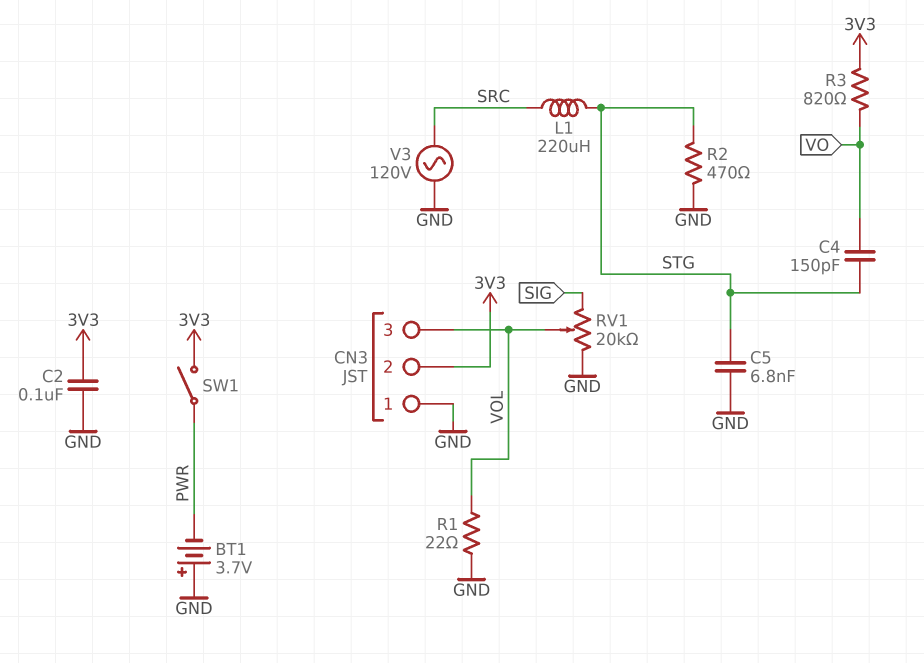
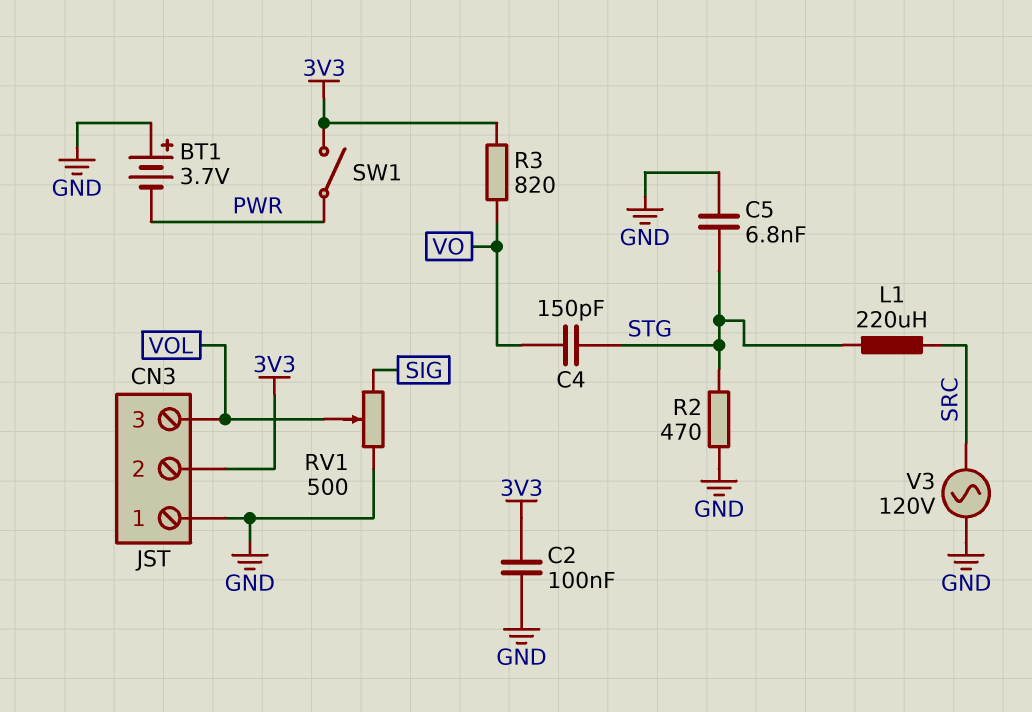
R1: 22 (GND, VOL) -> none
RV1: 20k (GND, SIG, wiper VOL) -> 500 (GND, SIG, wiper VOL)

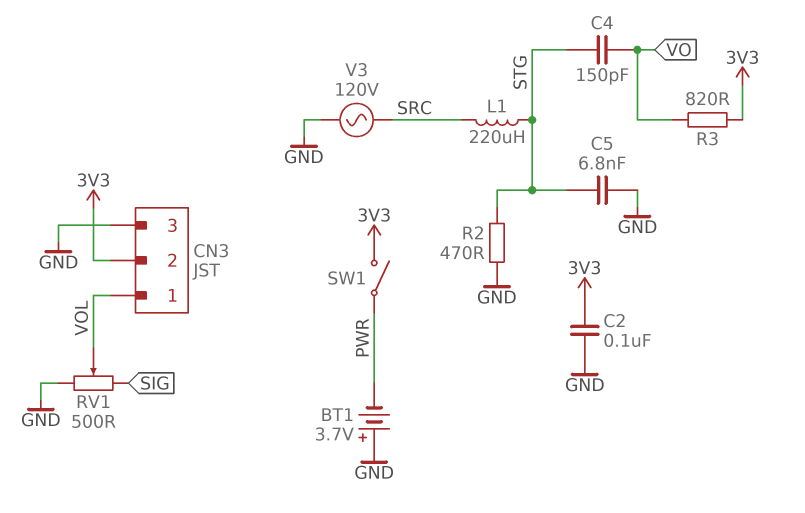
CN3 pin 1: GND -> VOL
CN3 pin 3: VOL -> GND

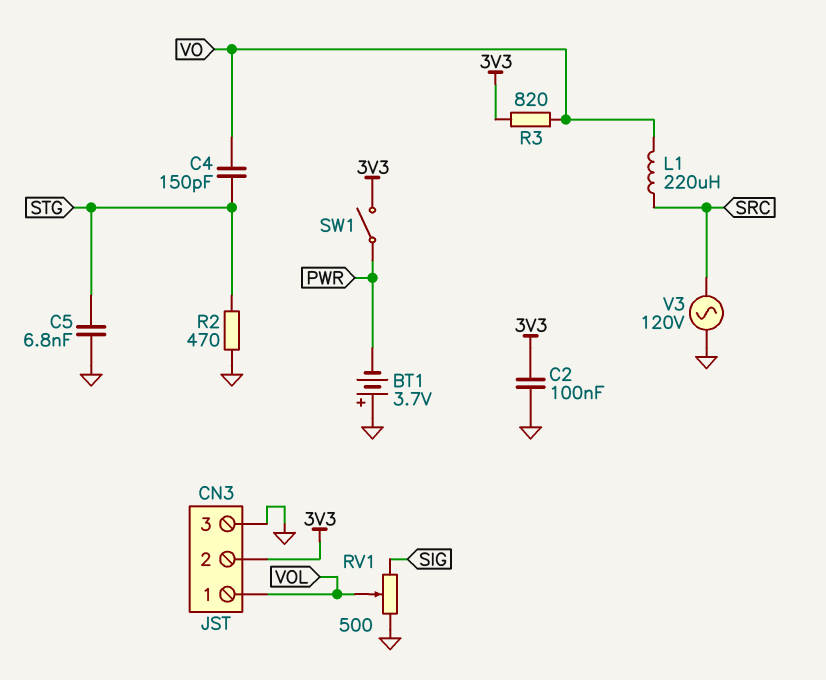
L1: 220uH (SRC, STG) -> 220uH (SRC, VO)

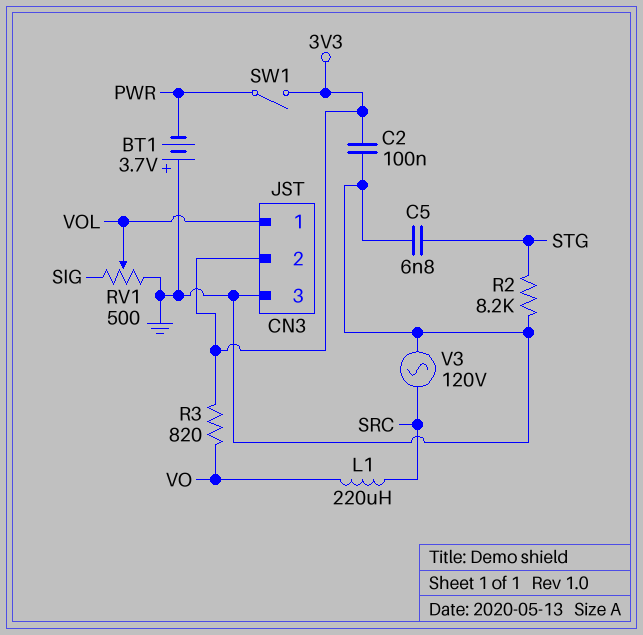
C4: 150pF (STG, VO) -> none
R2: 470 (GND, STG) -> 8.2k (GND, STG)

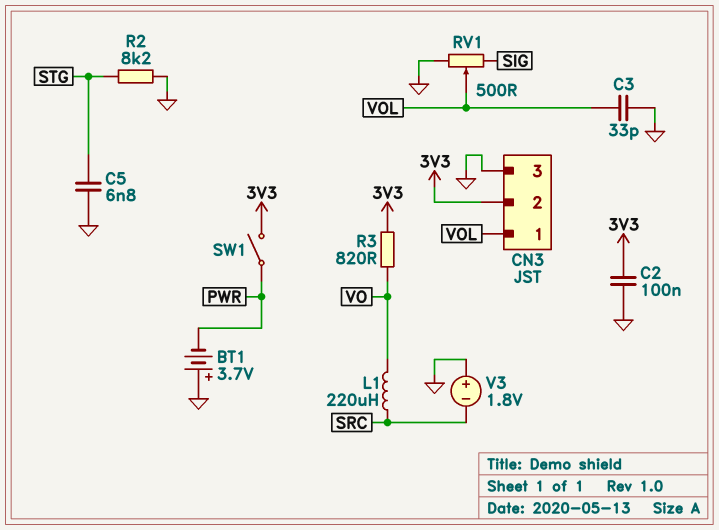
C3: none -> 33pF (GND, VOL)
V3: AC 120V (GND, SRC) -> 1.8V (plus GND, minus SRC)

